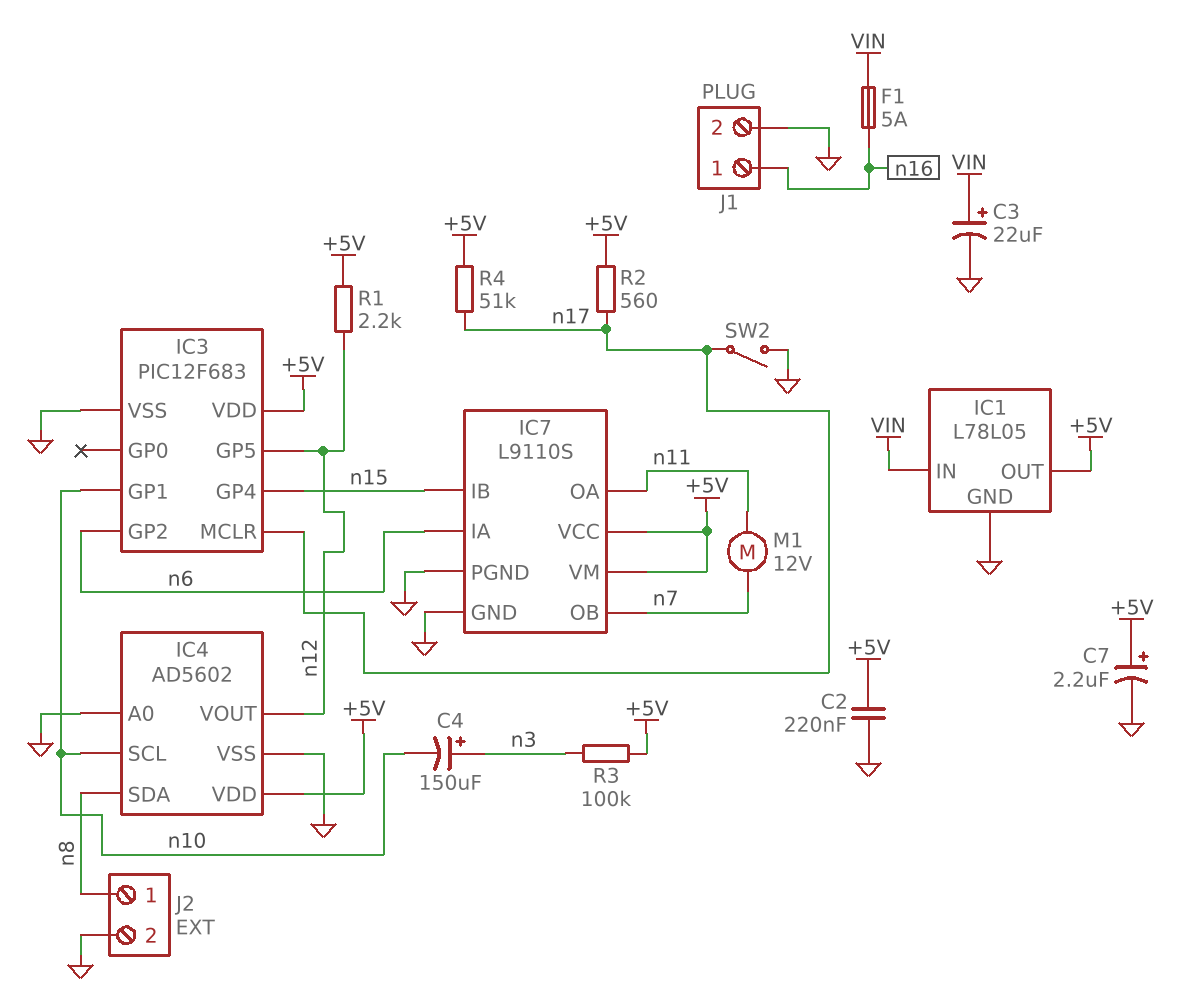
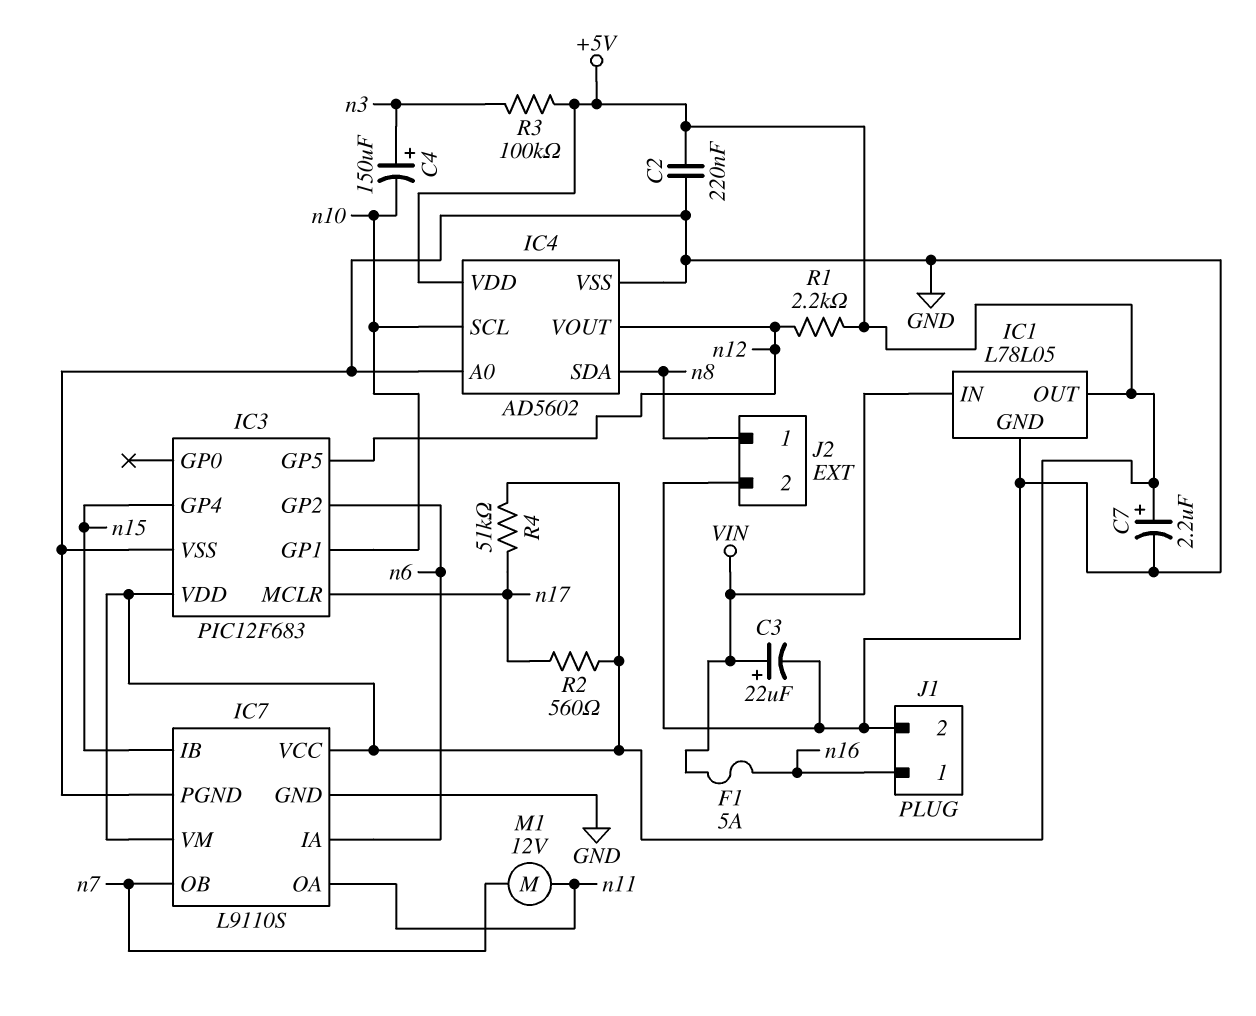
SW2: switch (GND, n17) -> none

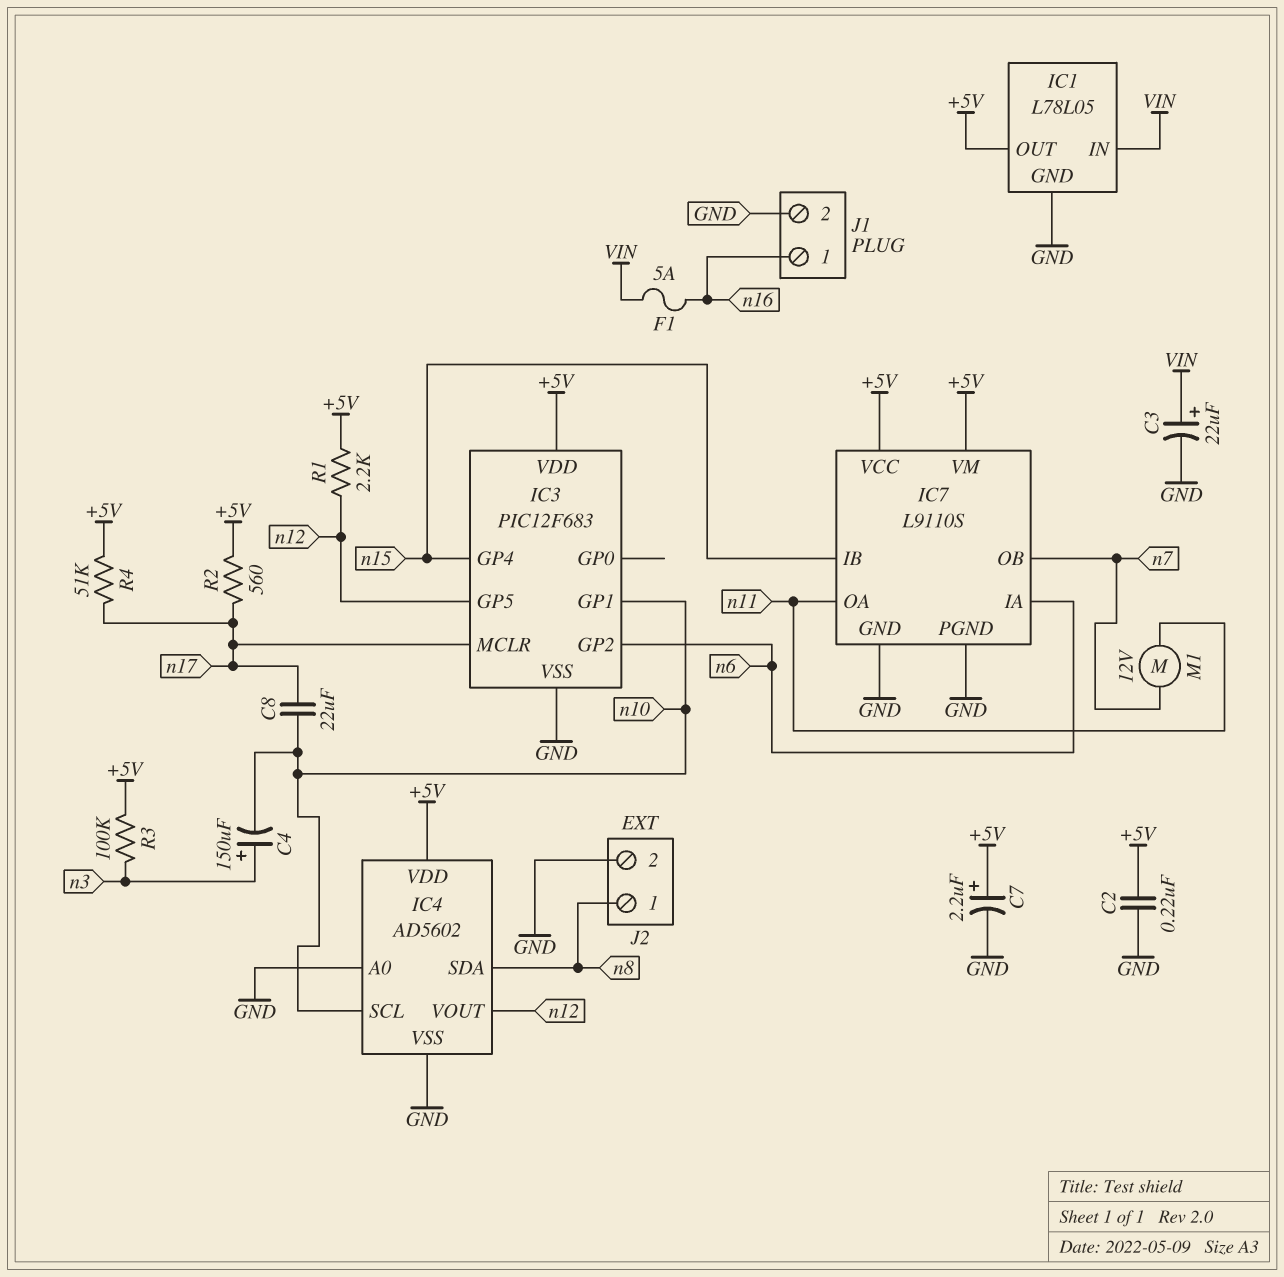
C8: none -> 22uF (n10, n17)

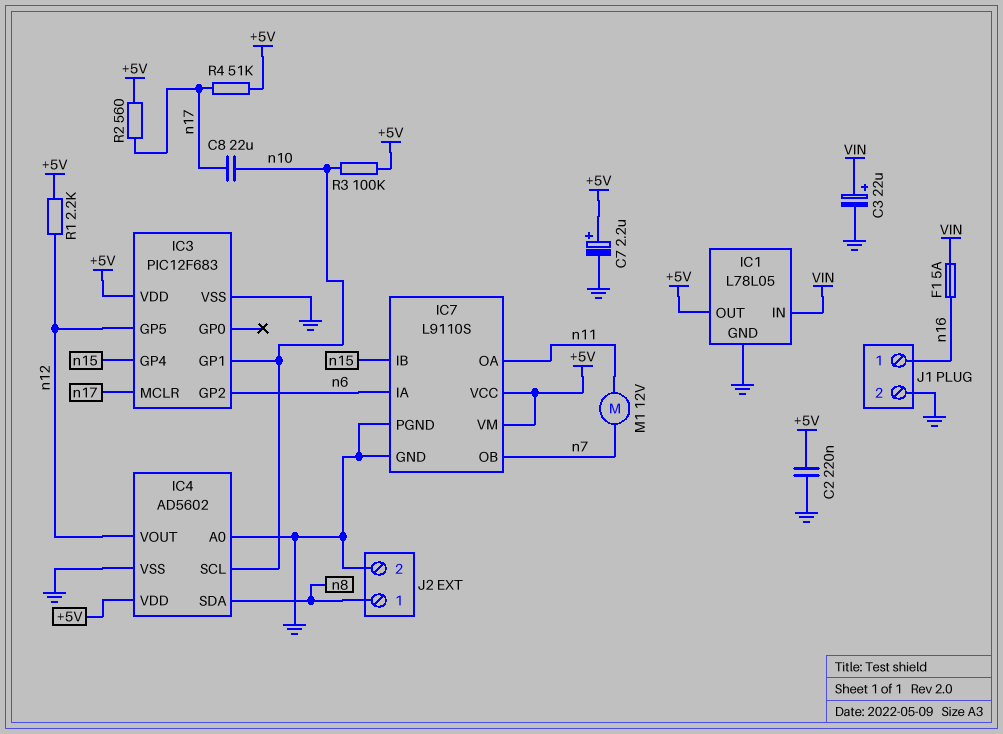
C4: 150uF (plus n3, minus n10) -> none
R3: 100k (+5V, n3) -> 100k (+5V, n10)

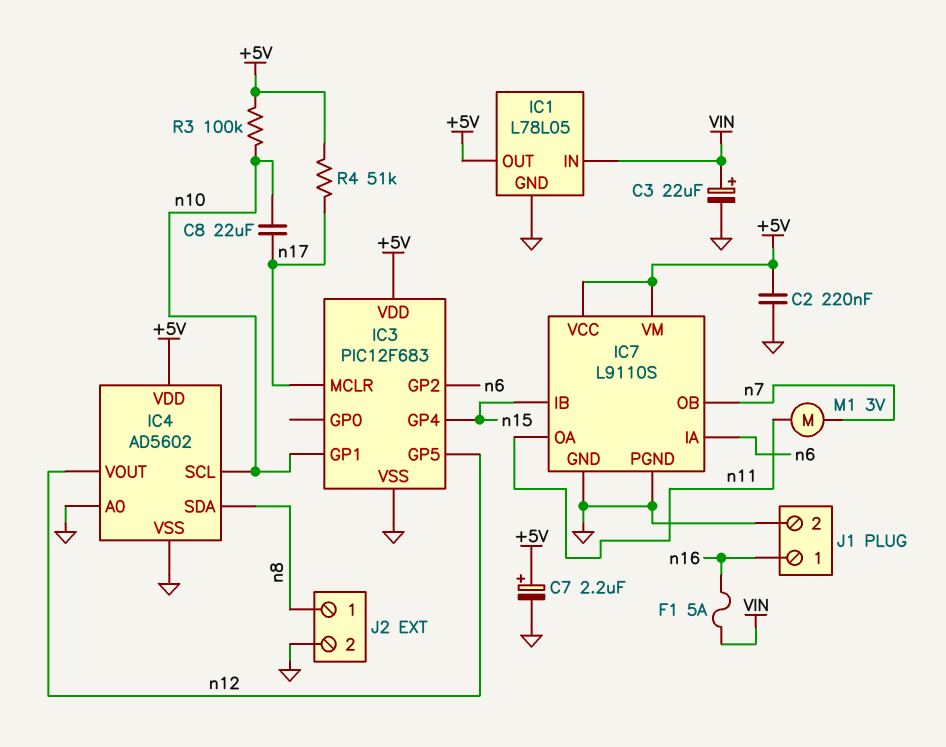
M1: motor 12V (n7, n11) -> motor 3V (n7, n11)
R1: 2.2k (+5V, n12) -> none
R2: 560 (+5V, n17) -> none

